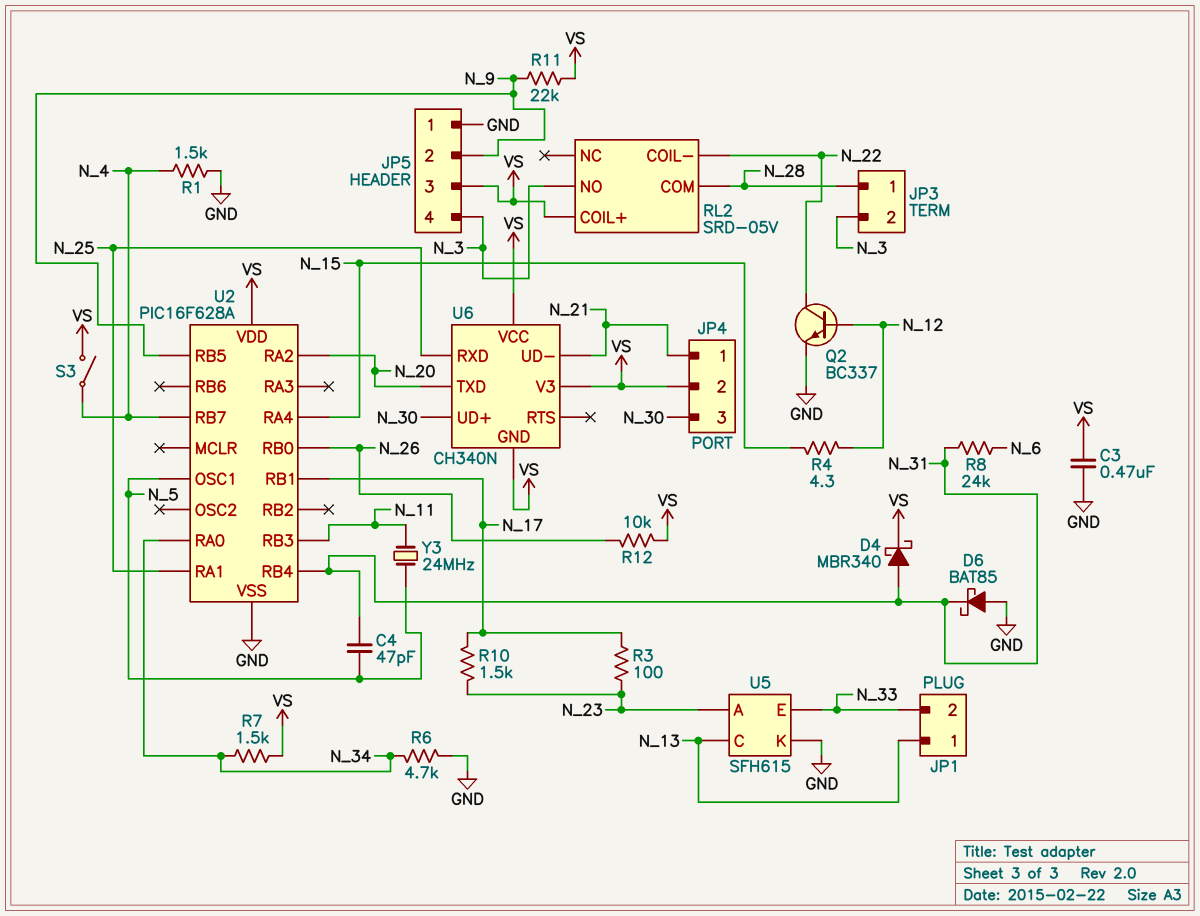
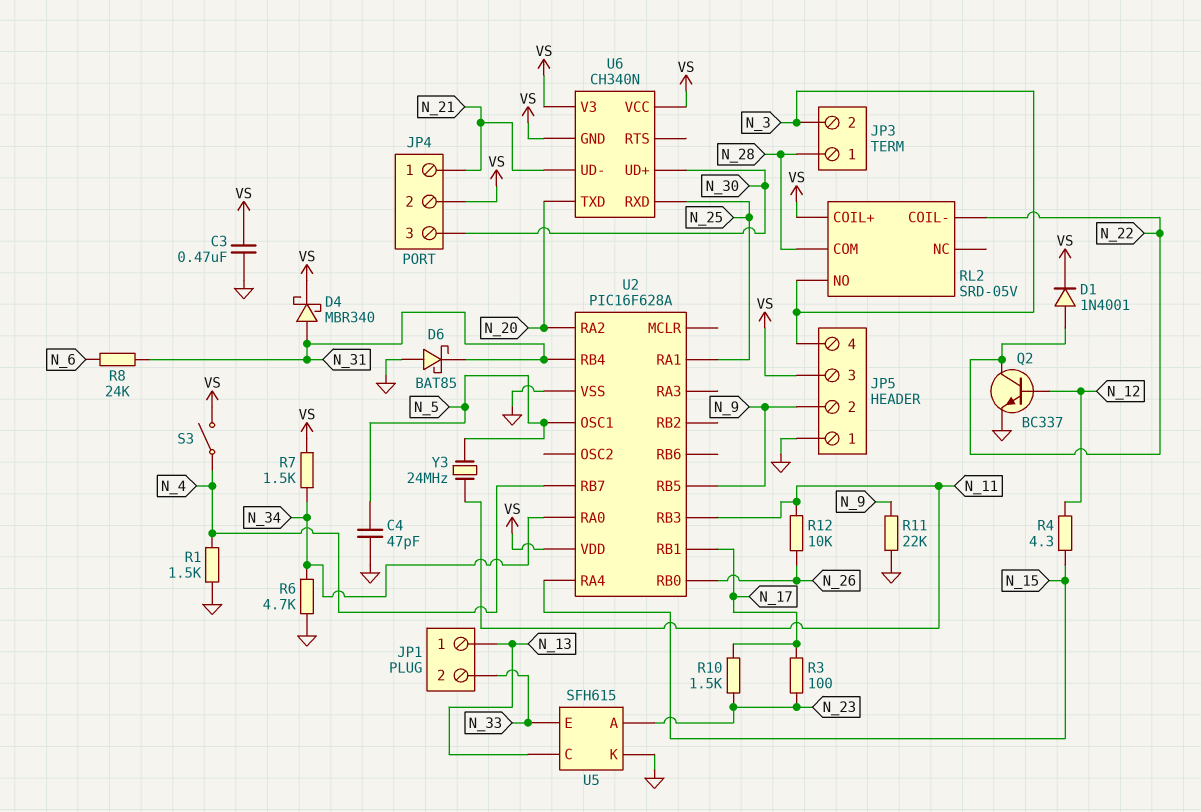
C4: 47pF (N_5, N_31) -> 47pF (GND, N_5)
D1: none -> diode 1N4001 (A N_22, K VS)
R11: 22k (N_9, VS) -> 22k (GND, N_9)
R12: 10k (N_26, VS) -> 10k (N_11, N_26)

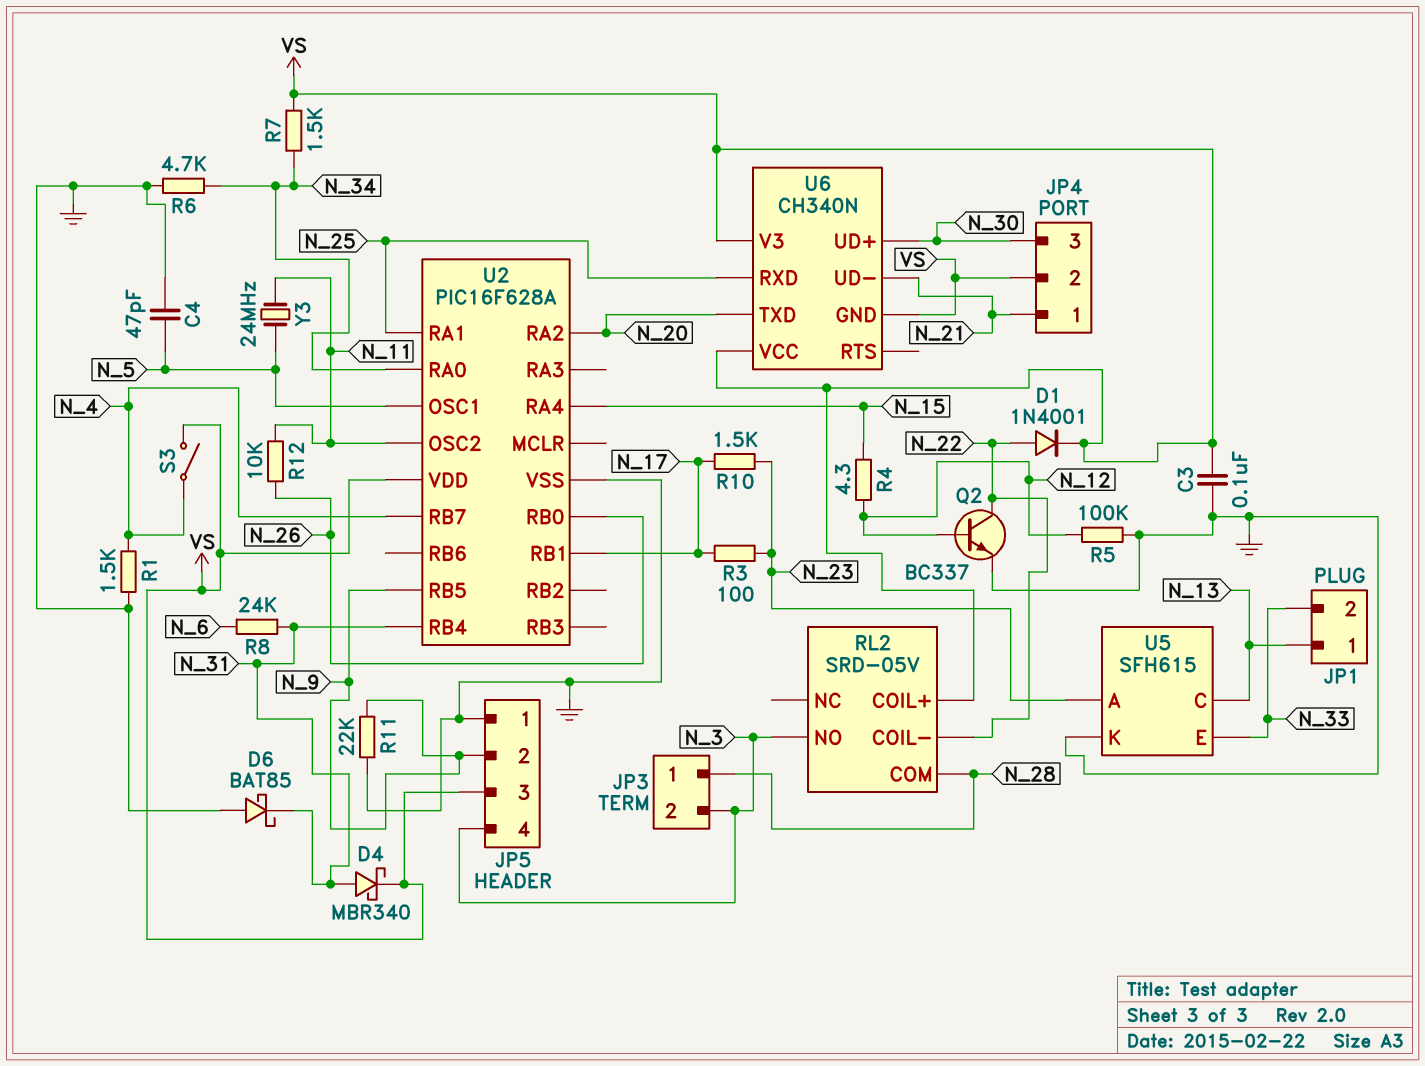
C3: 470nF (GND, VS) -> 100nF (GND, VS)
R5: none -> 100k (GND, N_12)
U2 pin OSC2: none -> N_11
U2 pin RB3: N_11 -> none

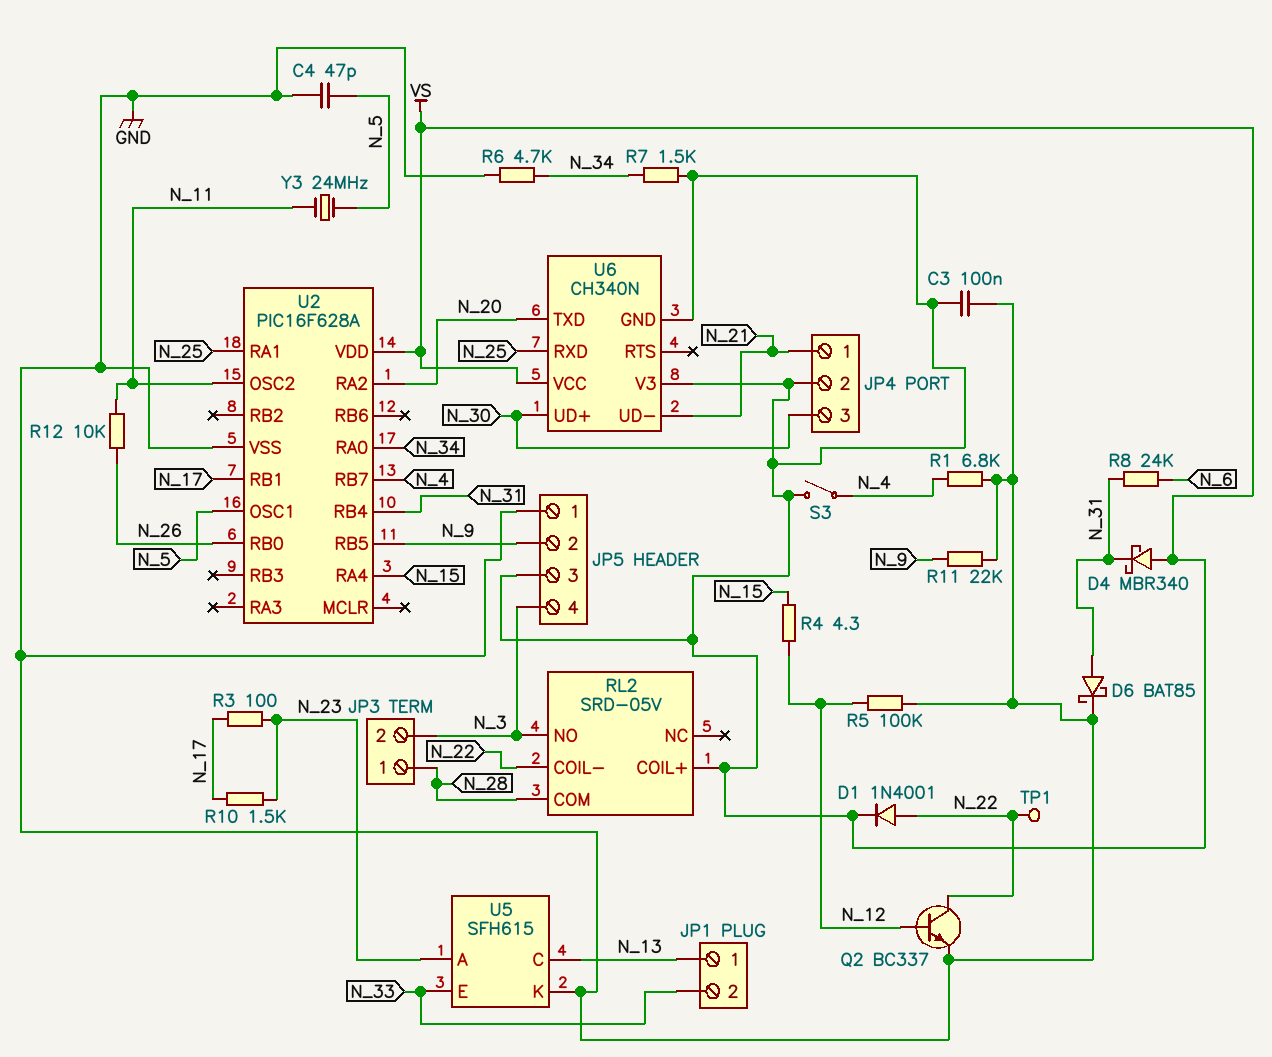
D4: schottky MBR340 (A N_31, K VS) -> schottky MBR340 (A VS, K N_31)
D6: schottky BAT85 (A GND, K N_31) -> schottky BAT85 (A N_31, K GND)
R1: 1.5k (GND, N_4) -> 6.8k (GND, N_4)
TP1: none -> test point (N_22)

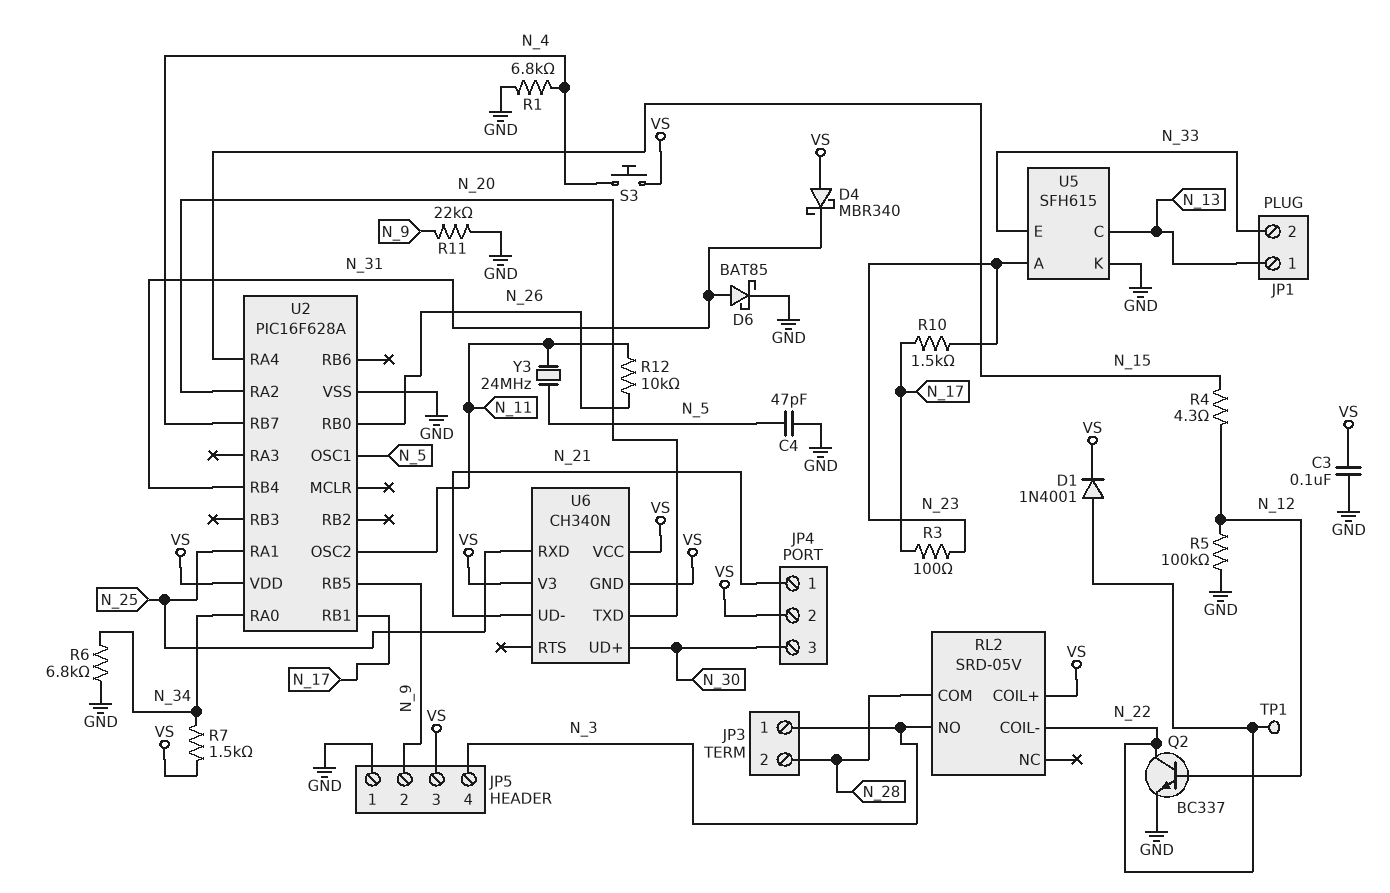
JP3 pin 1: N_28 -> N_3
JP3 pin 2: N_3 -> N_28
R6: 4.7k (GND, N_34) -> 6.8k (GND, N_34)
R8: 24k (N_6, N_31) -> none
S3: switch (N_4, VS) -> button (N_4, VS)

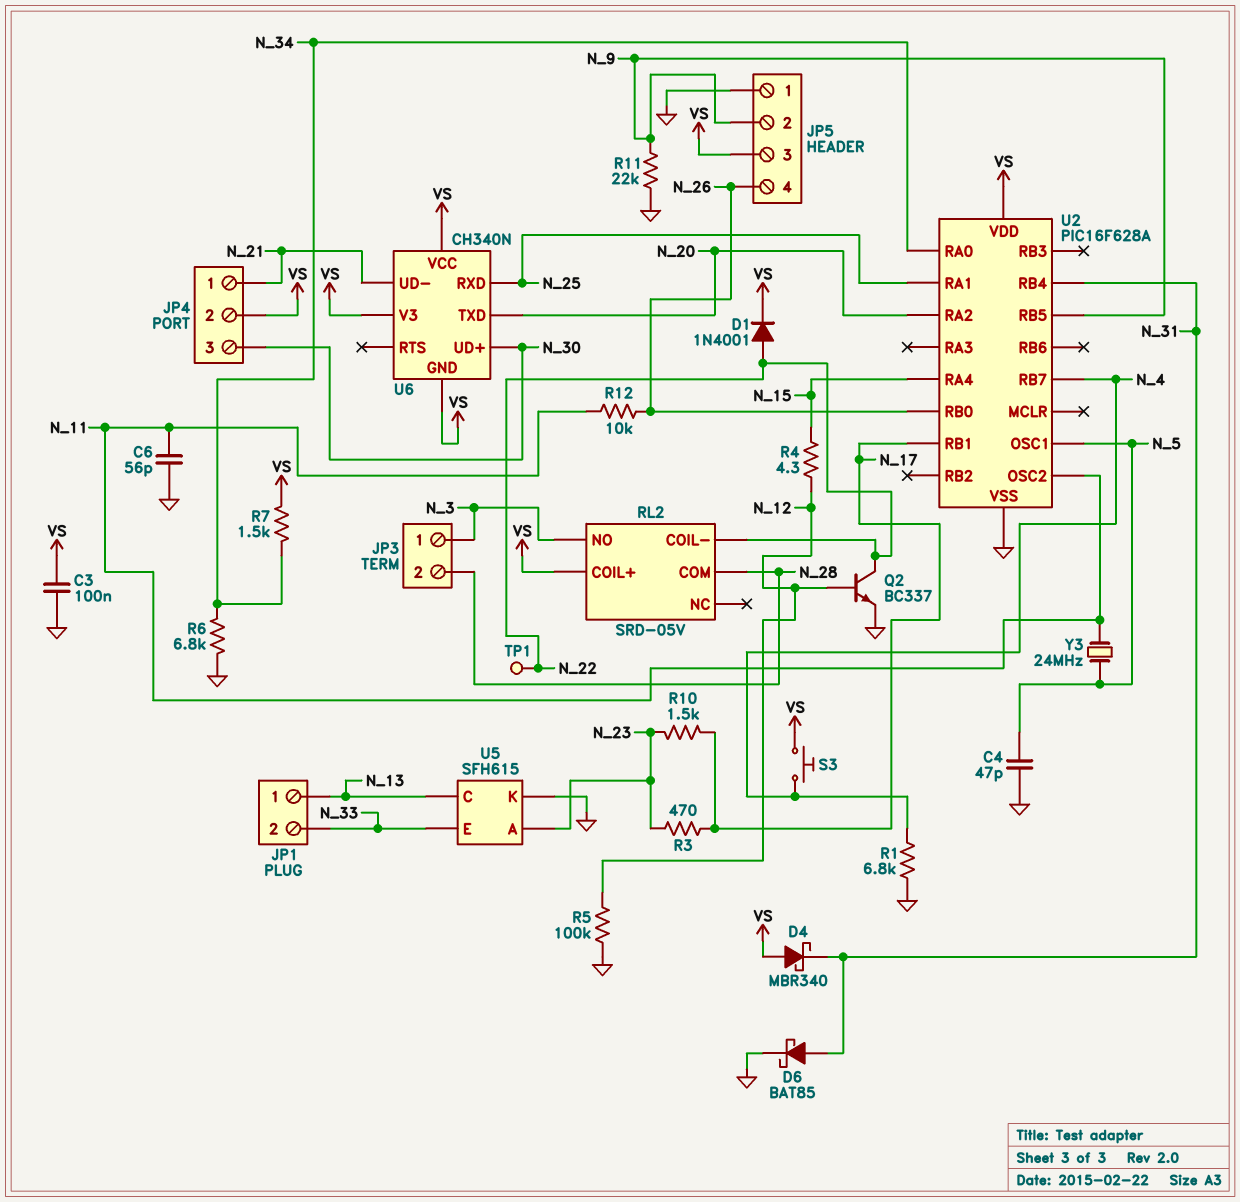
C6: none -> 56pF (GND, N_11)
JP5 pin 4: N_3 -> N_26
R3: 100 (N_17, N_23) -> 470 (N_17, N_23)

